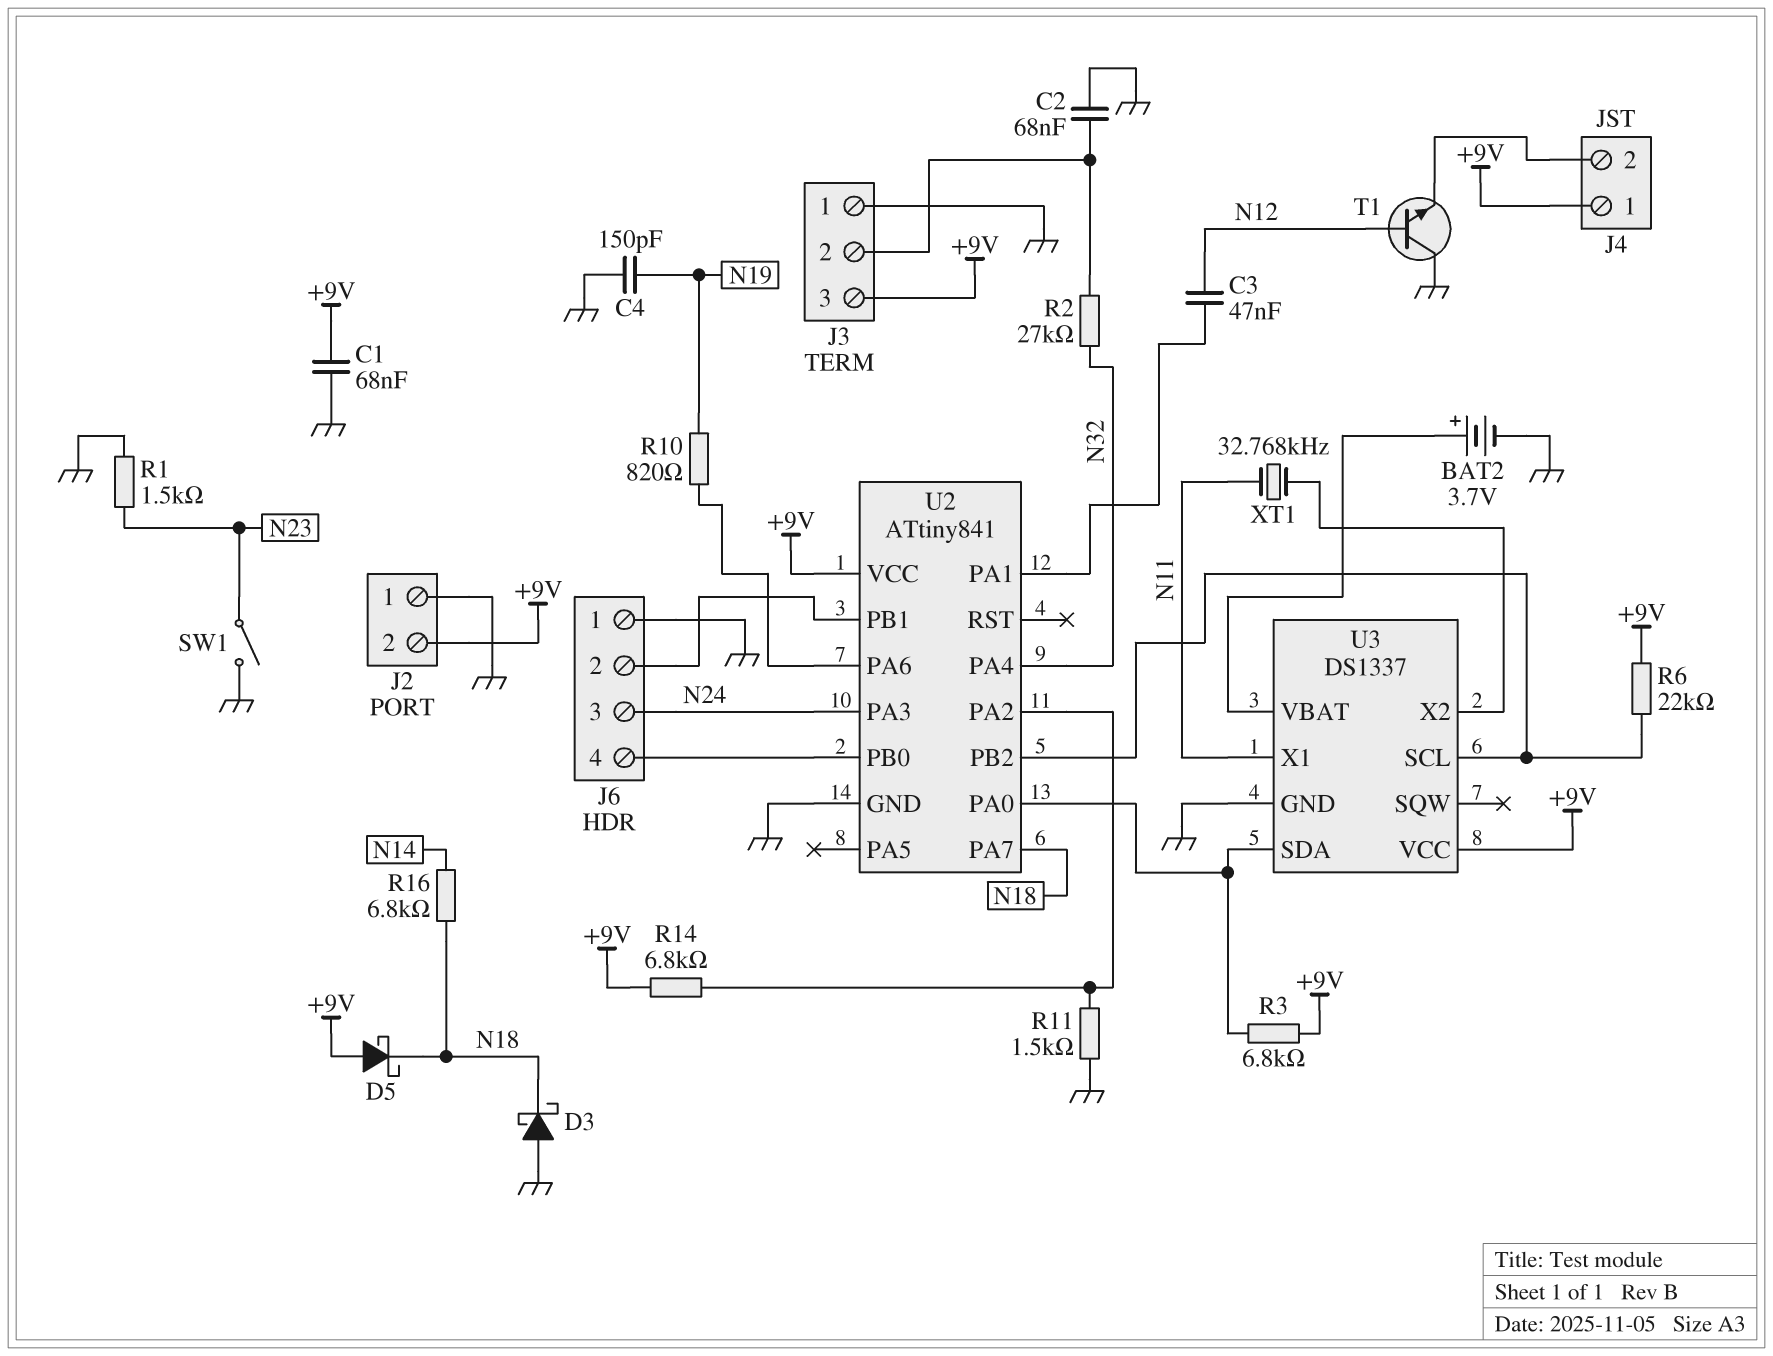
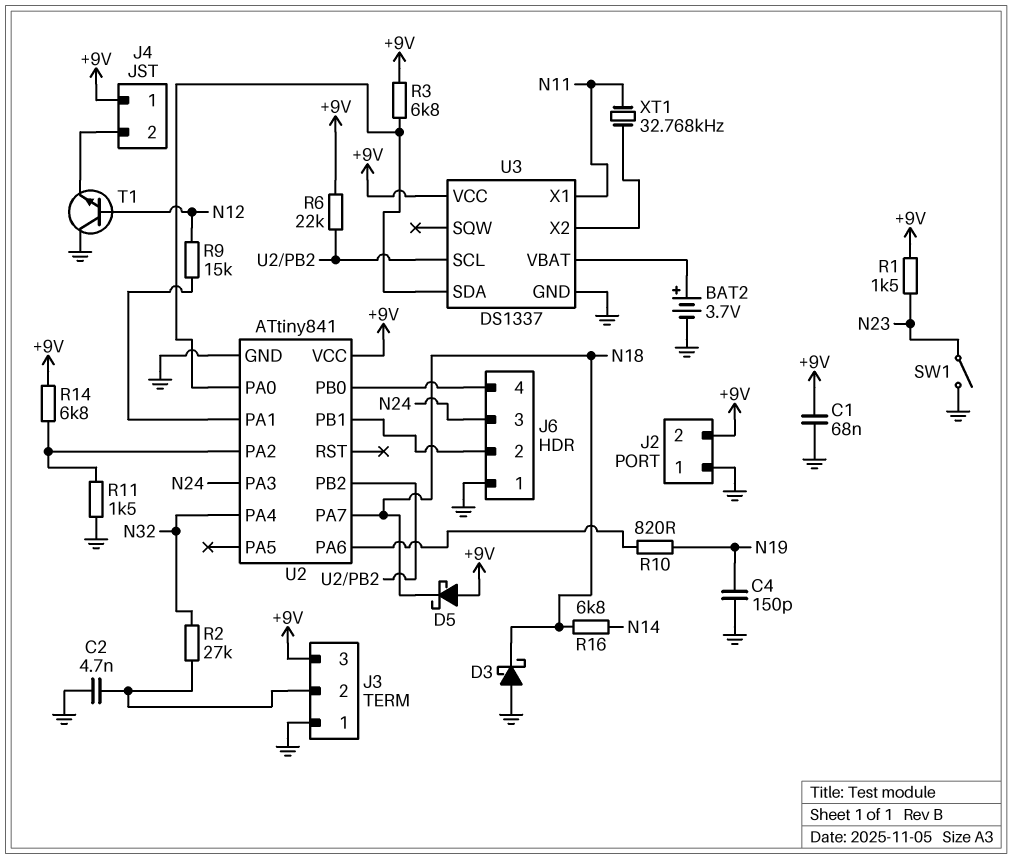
C2: 68nF (GND, J3/2) -> 4.7nF (GND, J3/2)
C3: 47nF (N12, U2/PA1) -> none
R1: 1.5k (GND, N23) -> 1.5k (+9V, N23)
R9: none -> 15k (N12, U2/PA1)

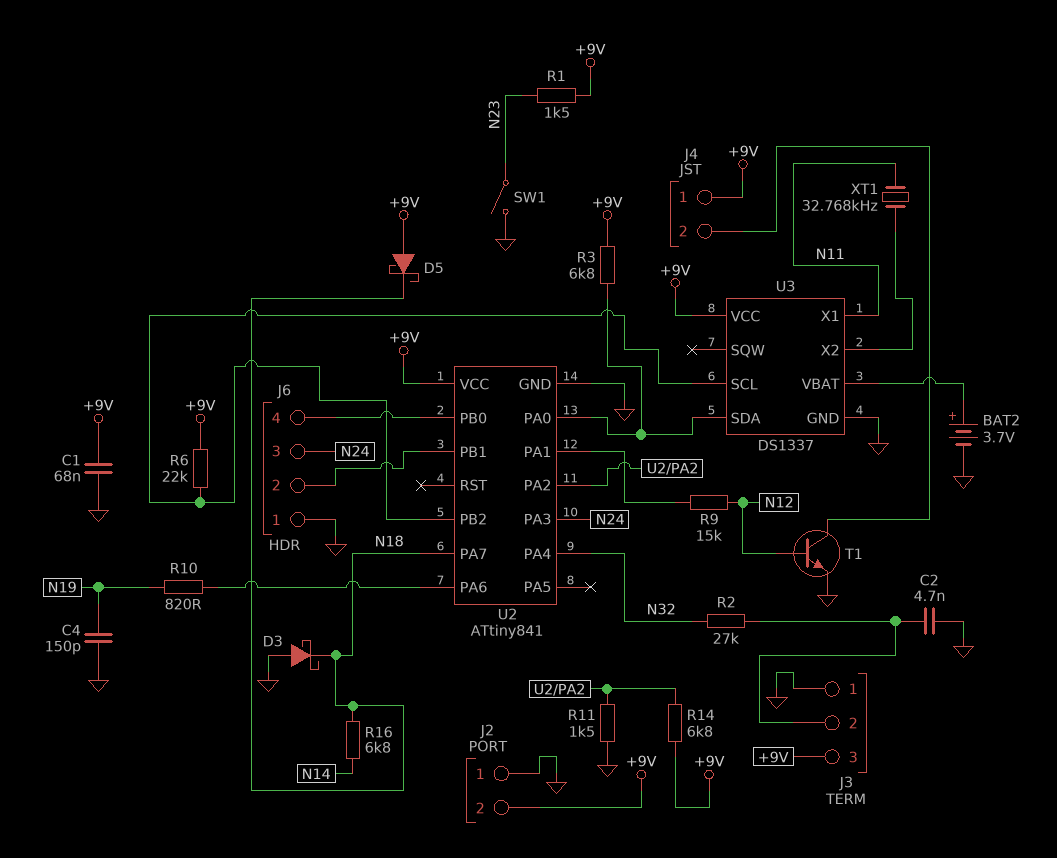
T1: NPN (B N12, C GND, E J4/2) -> NPN (B N12, C J4/2, E GND)

